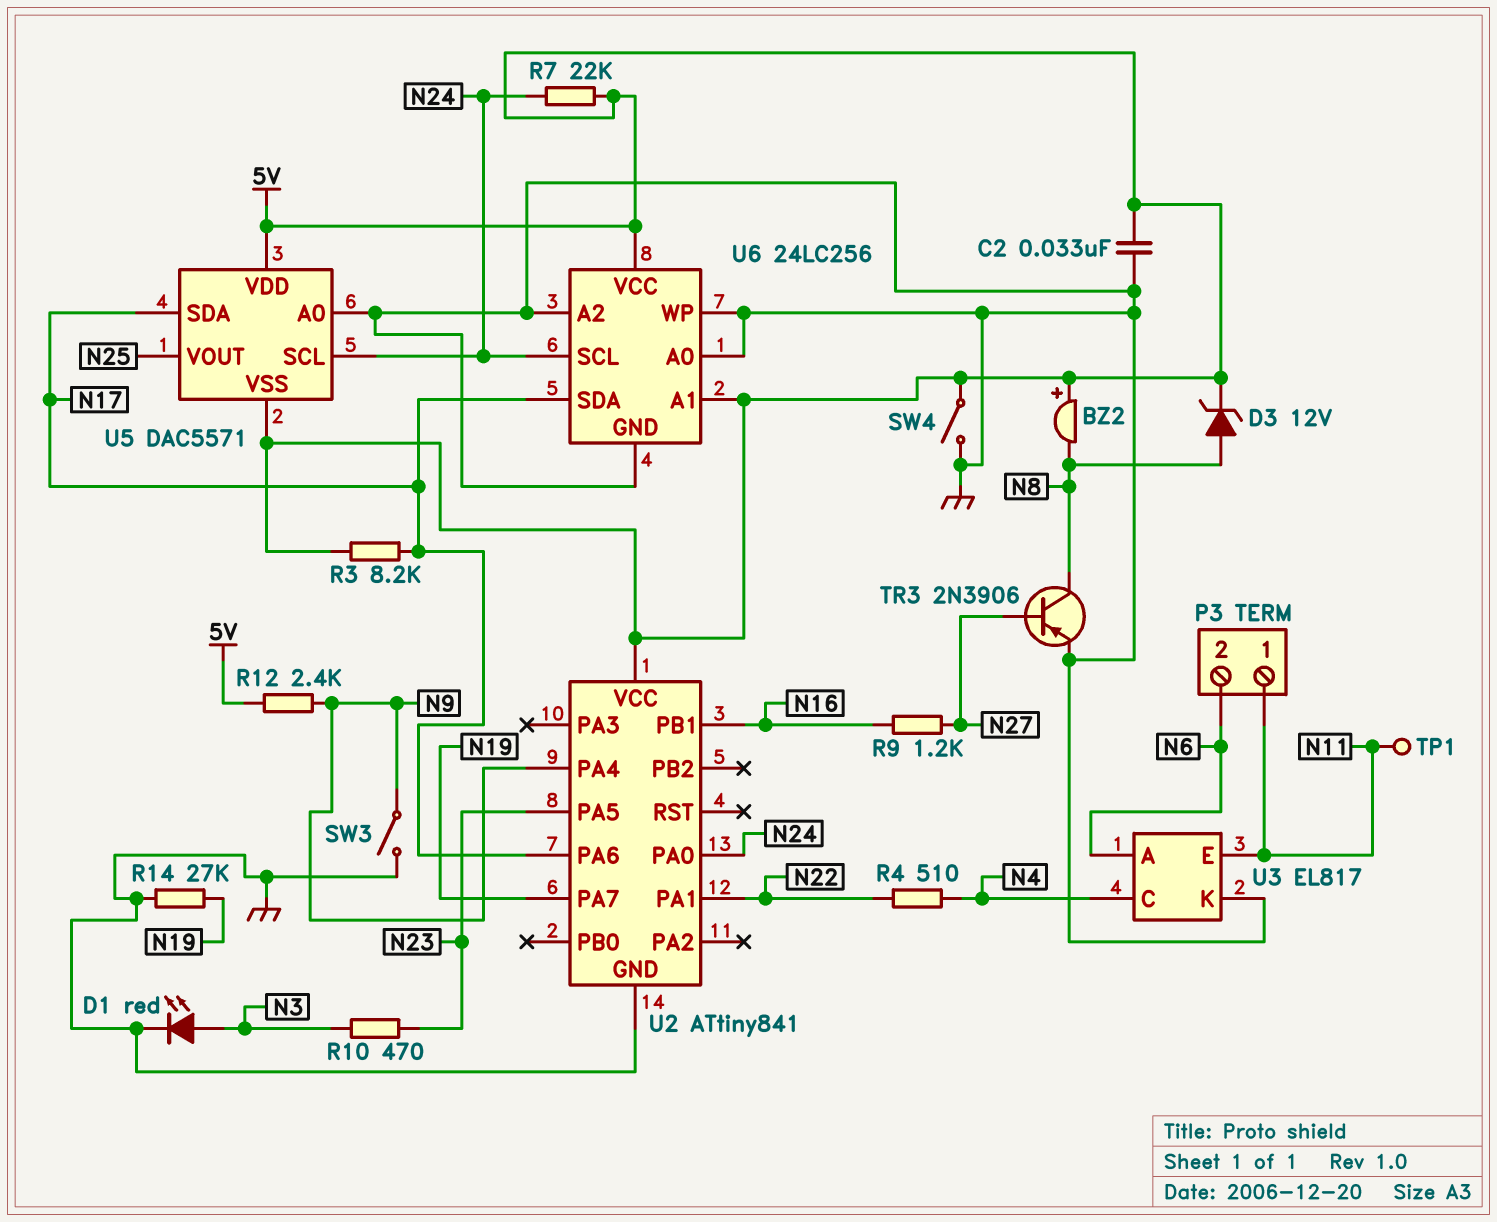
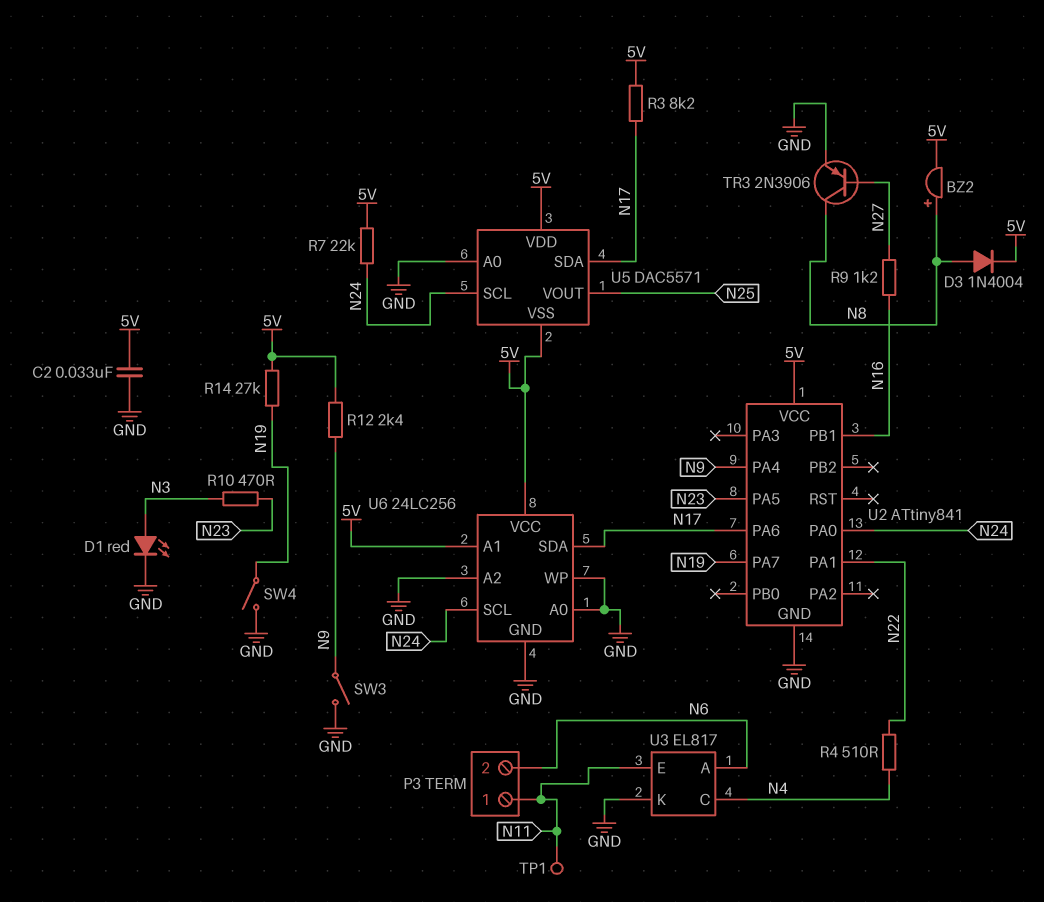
BZ2: buzzer (plus 5V, minus N8) -> buzzer (plus N8, minus 5V)
D3: zener 12V (A N8, K 5V) -> diode 1N4004 (A N8, K 5V)
R14: 27k (GND, N19) -> 27k (5V, N19)
SW4: switch (5V, GND) -> switch (GND, N19)

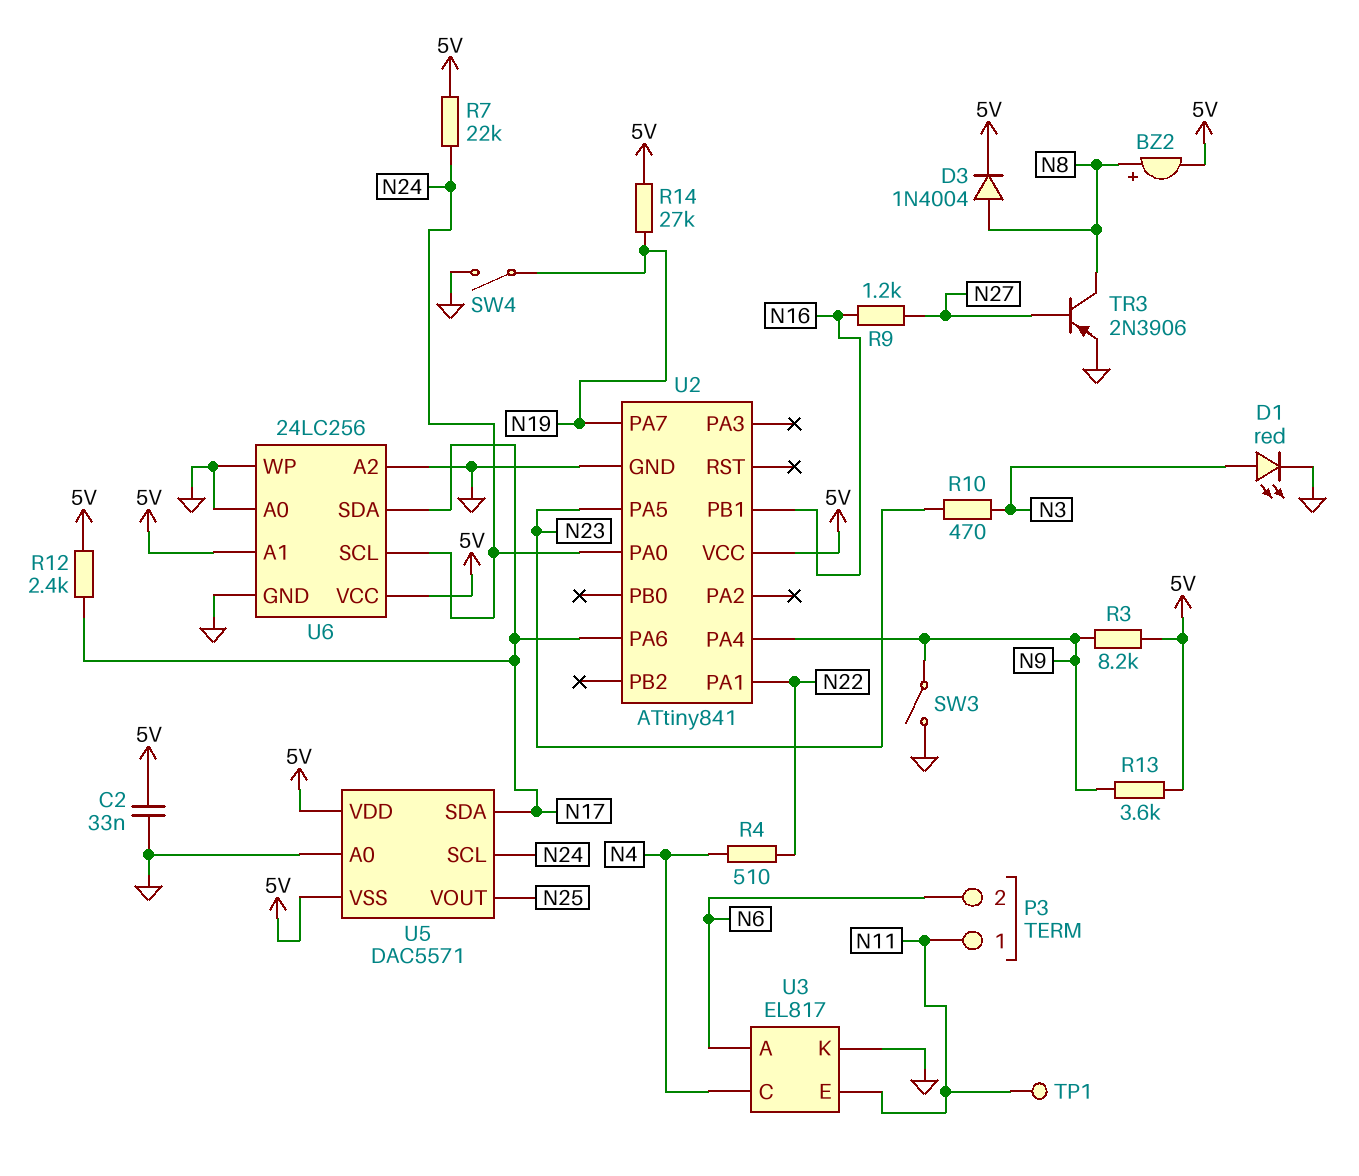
R3: 8.2k (5V, N17) -> 8.2k (5V, N9)
R12: 2.4k (5V, N9) -> 2.4k (5V, N17)
R13: none -> 3.6k (5V, N9)

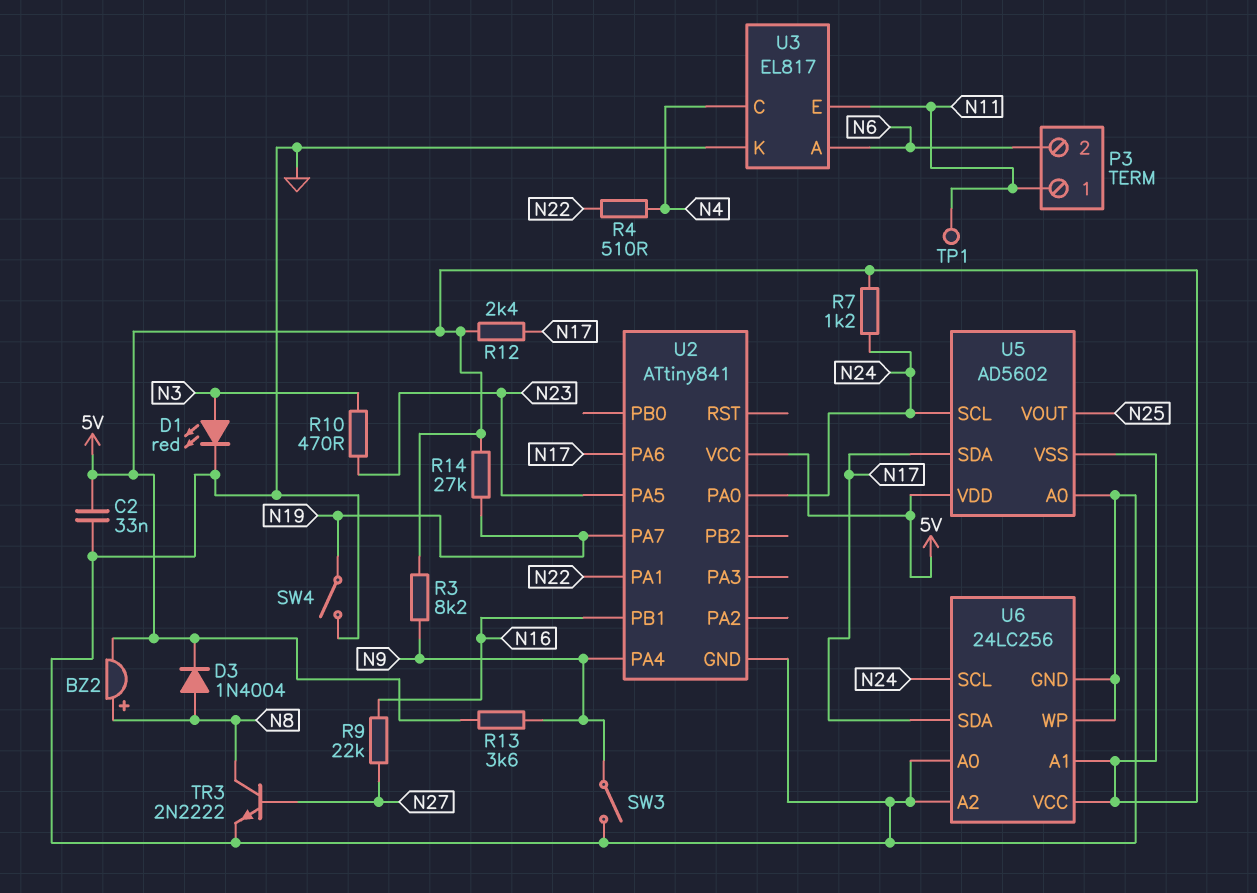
R7: 22k (5V, N24) -> 1.2k (5V, N24)
R9: 1.2k (N16, N27) -> 22k (N16, N27)
TR3: PNP 2N3906 (B N27, C N8, E GND) -> NPN 2N2222 (B N27, C N8, E GND)
U5: DAC5571 -> AD5602

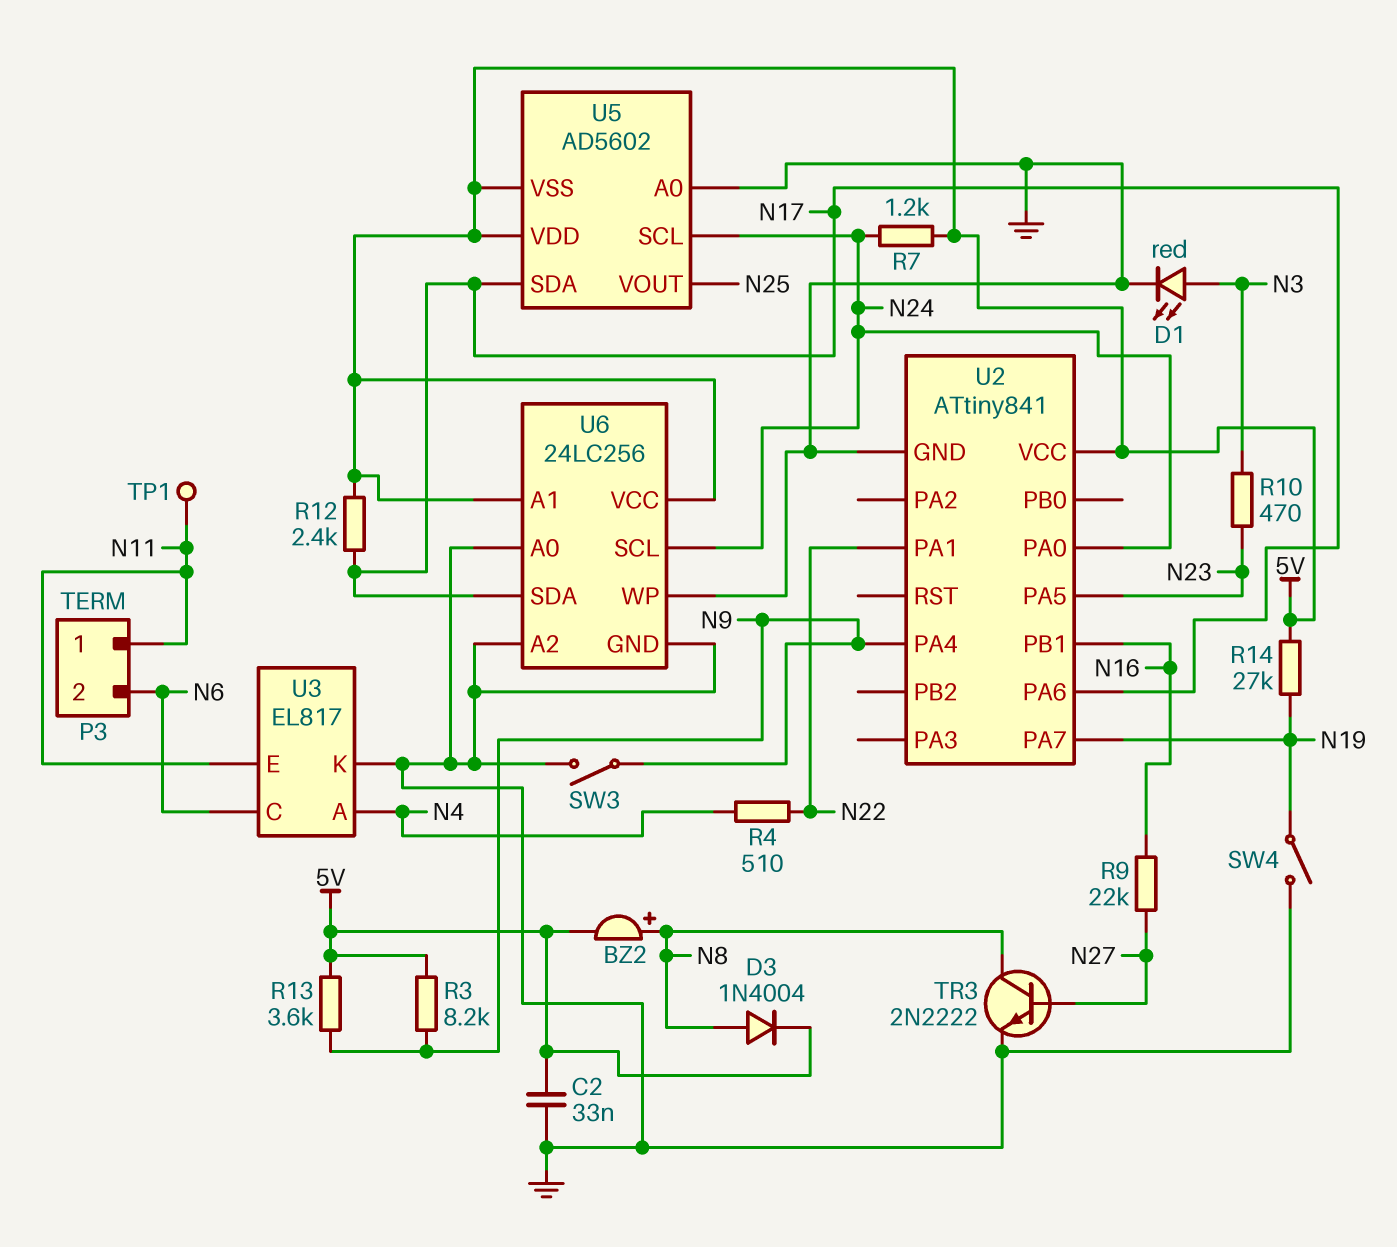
U3 pin A: N6 -> N4
U3 pin C: N4 -> N6

